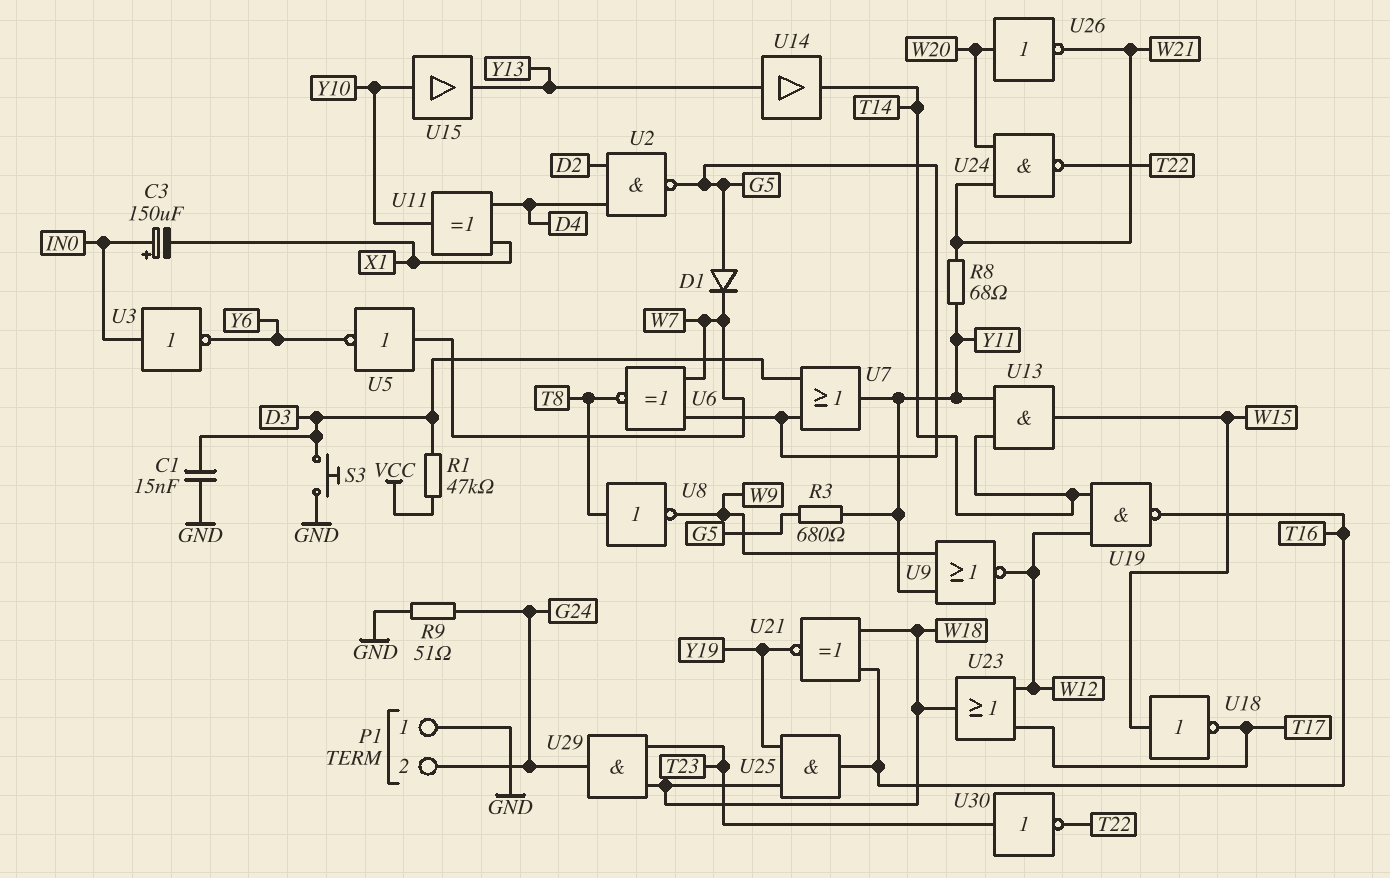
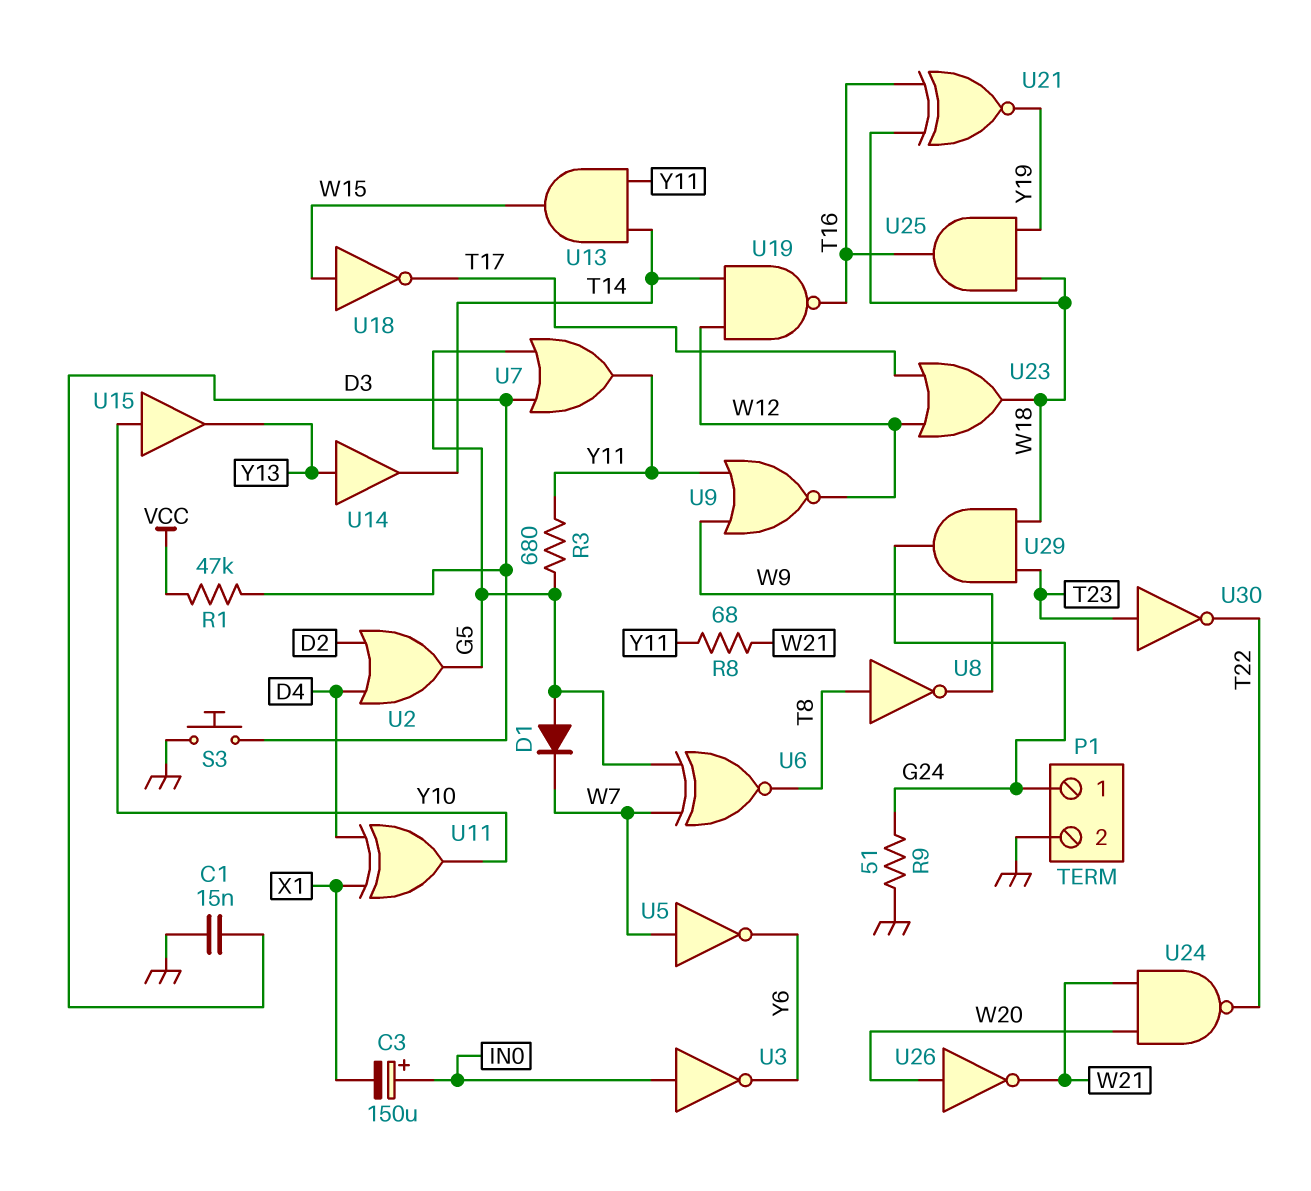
P1 pin 1: GND -> G24
P1 pin 2: G24 -> GND
U2: NAND (in D2, in D4, out G5) -> OR (in D2, in D4, out G5)

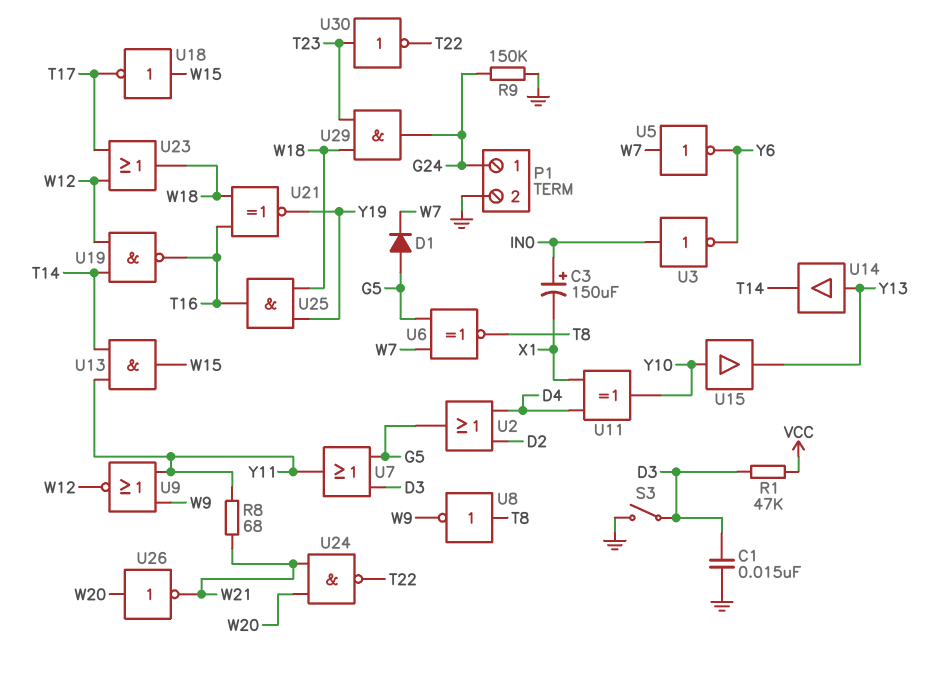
R3: 680 (G5, Y11) -> none
R9: 51 (G24, GND) -> 150k (G24, GND)
S3: button (D3, GND) -> switch (D3, GND)

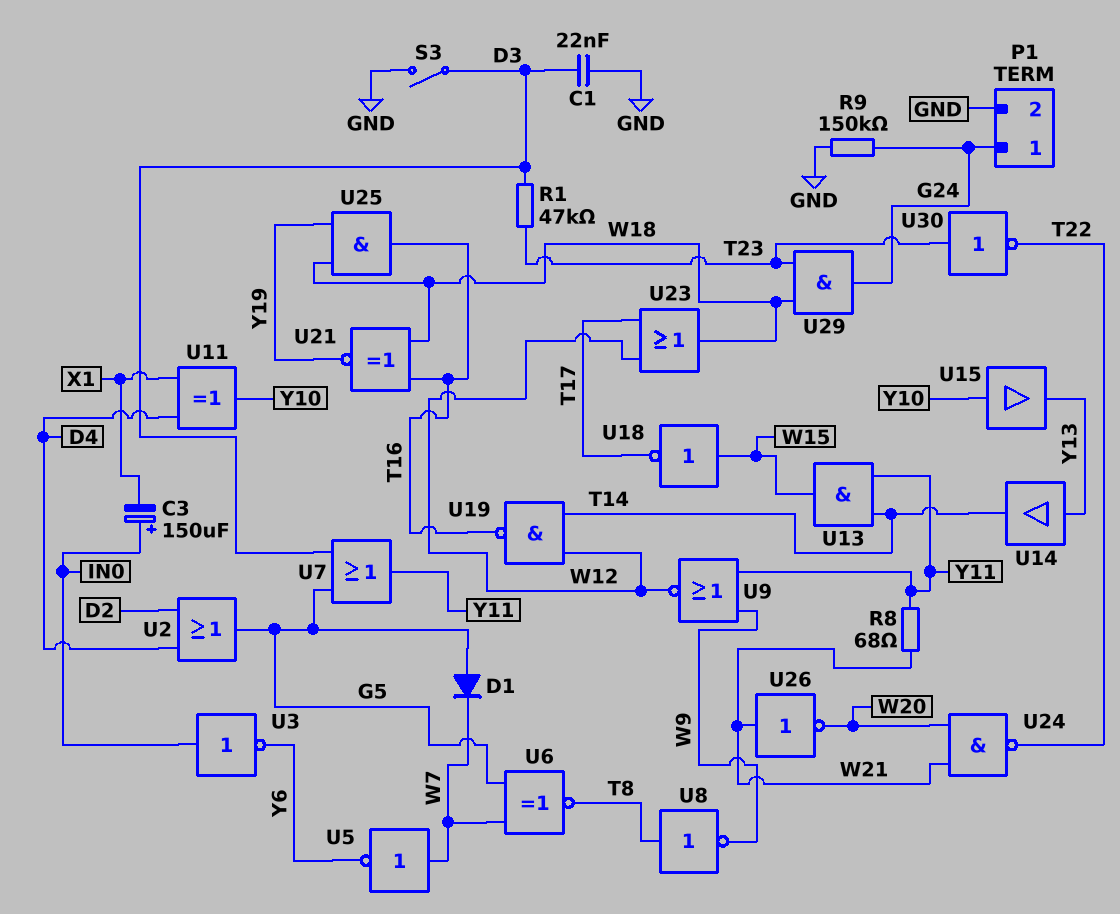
C1: 15nF (D3, GND) -> 22nF (D3, GND)
R1: 47k (D3, VCC) -> 47k (D3, T23)
U26: NOT (in W20, out W21) -> NOT (in W21, out W20)

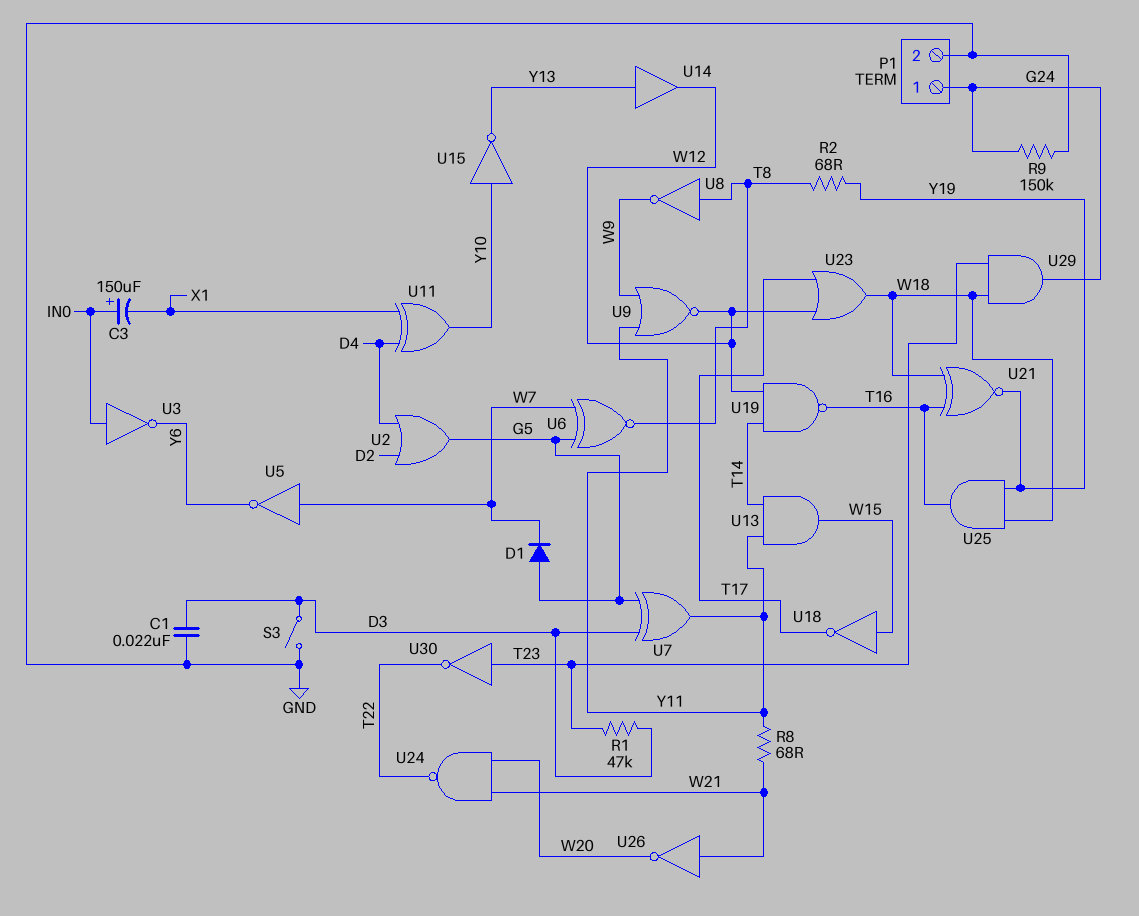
R2: none -> 68 (T8, Y19)
U7: OR (in D3, in G5, out Y11) -> XOR (in D3, in G5, out Y11)
U14: buffer (in Y13, out T14) -> buffer (in Y13, out W12)
U15: buffer (in Y10, out Y13) -> NOT (in Y10, out Y13)

